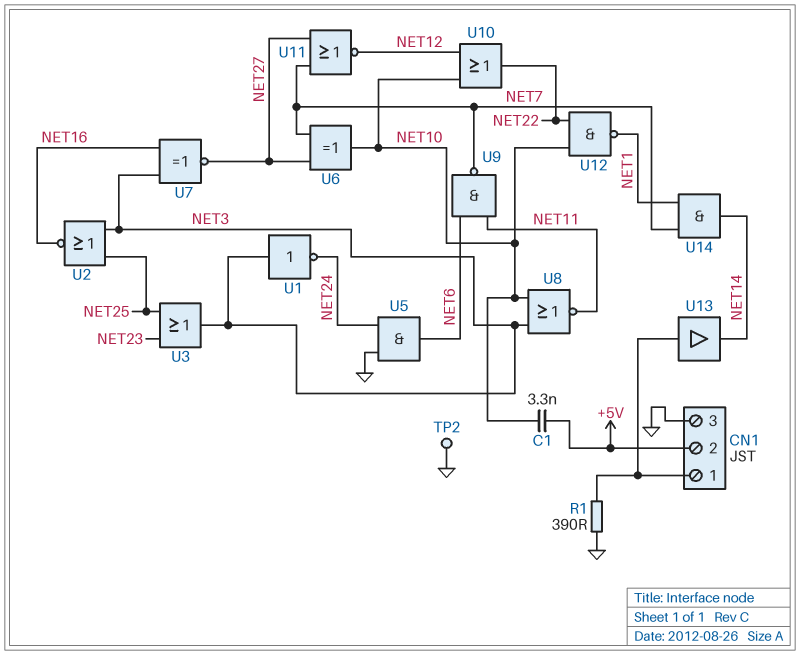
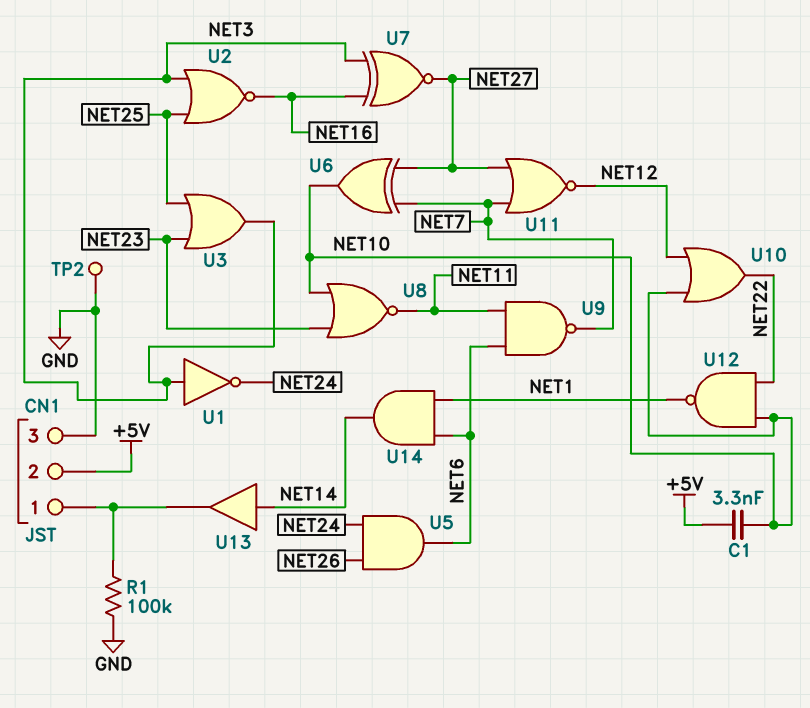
R1: 390 (CN1/1, GND) -> 100k (CN1/1, GND)
U5: AND (in GND, in NET24, out NET6) -> AND (in NET24, in NET26, out NET6)
U8: NOR (in NET3, in NET10, out NET11) -> NOR (in NET10, in NET23, out NET11)
U13: buffer (in CN1/1, out NET14) -> buffer (in NET14, out CN1/1)
U14: AND (in NET1, in NET7, out NET14) -> AND (in NET1, in NET6, out NET14)

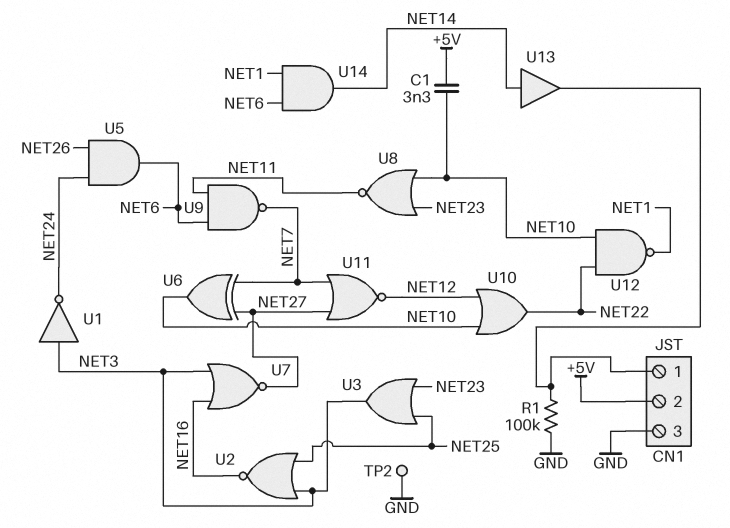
U7: XNOR (in NET3, in NET16, out NET27) -> NOR (in NET3, in NET16, out NET27)

